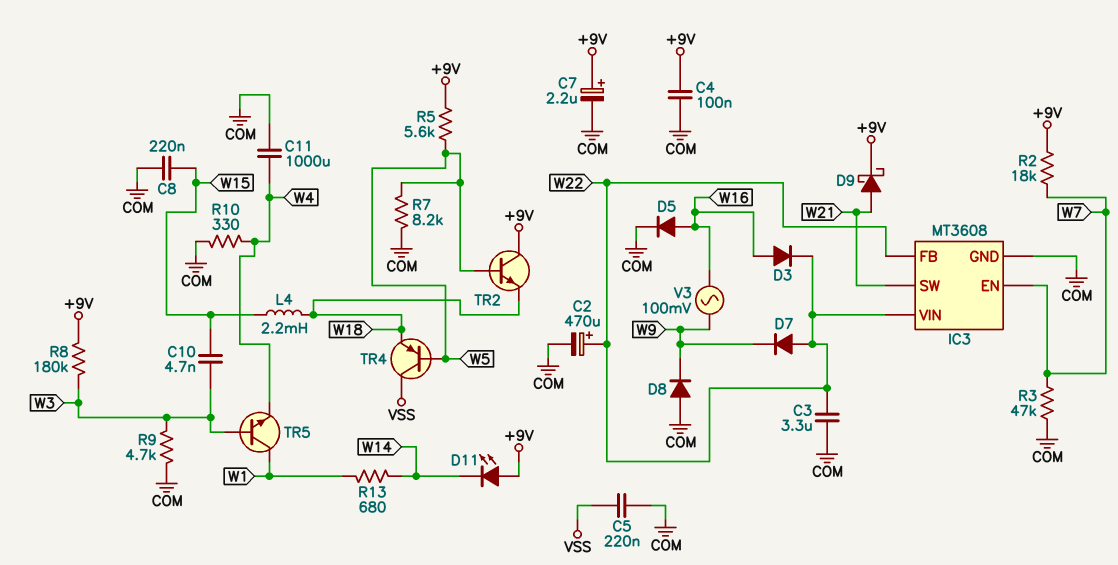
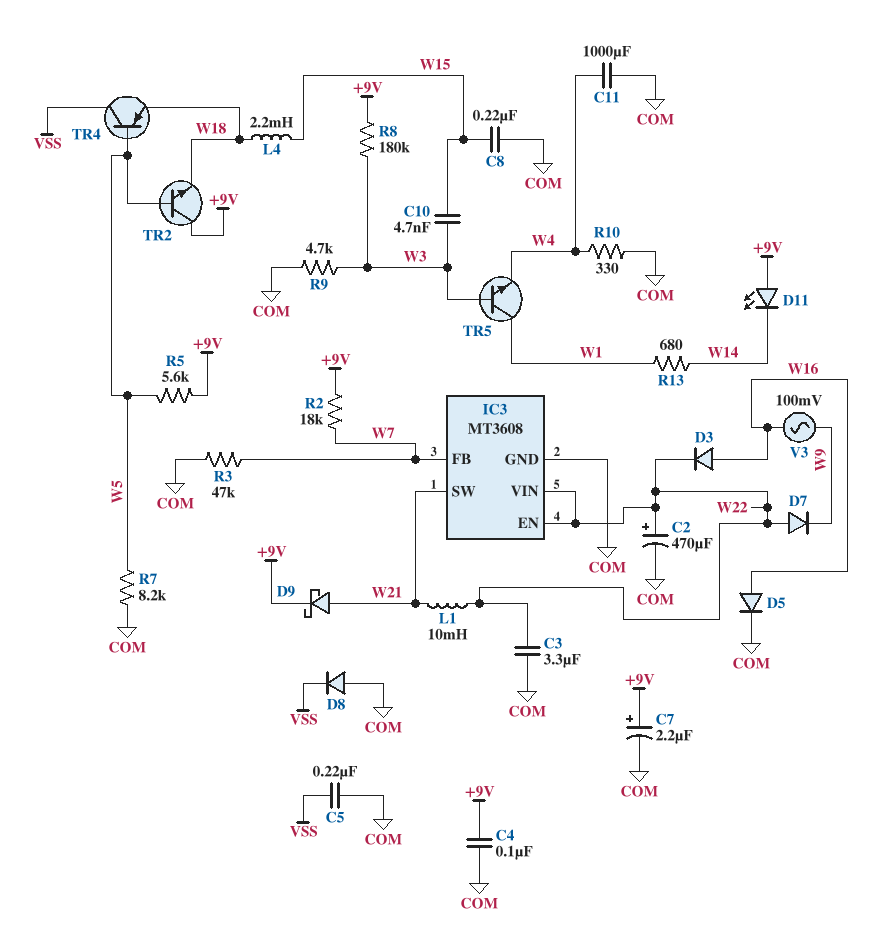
D8: diode (A COM, K W9) -> diode (A COM, K VSS)
IC3 pin EN: W7 -> W22
IC3 pin FB: W22 -> W7
L1: none -> 10mH (W21, W22)

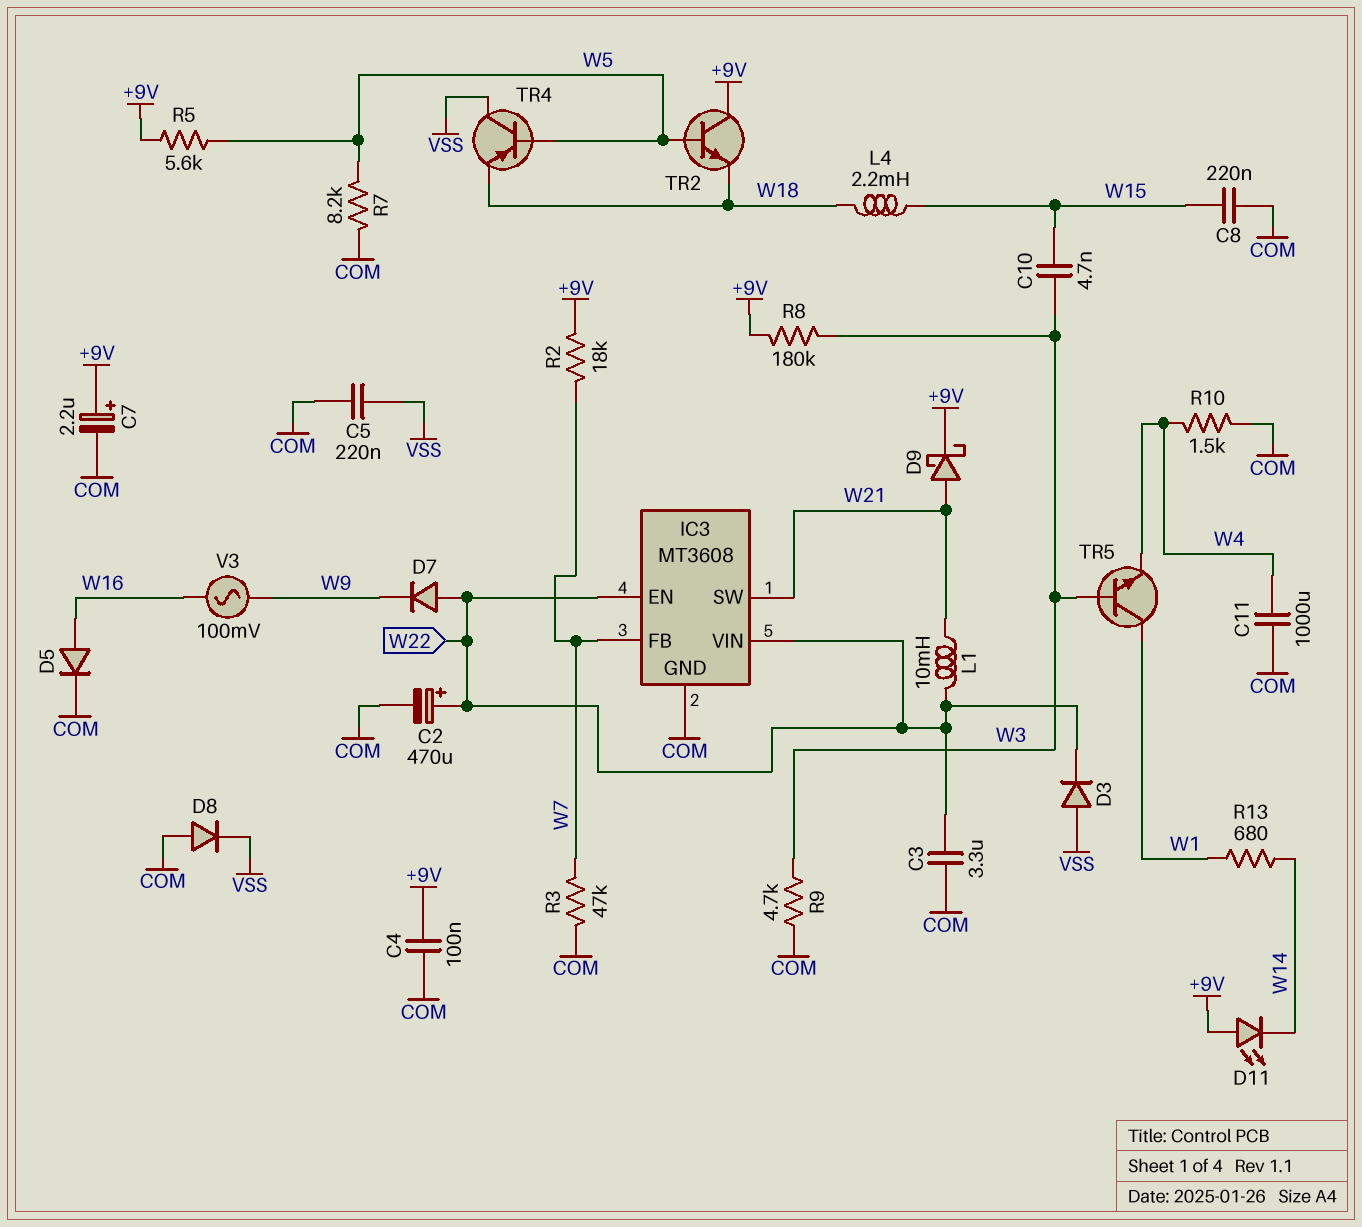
D3: diode (A W16, K W22) -> diode (A VSS, K W22)
R10: 330 (COM, W4) -> 1.5k (COM, W4)

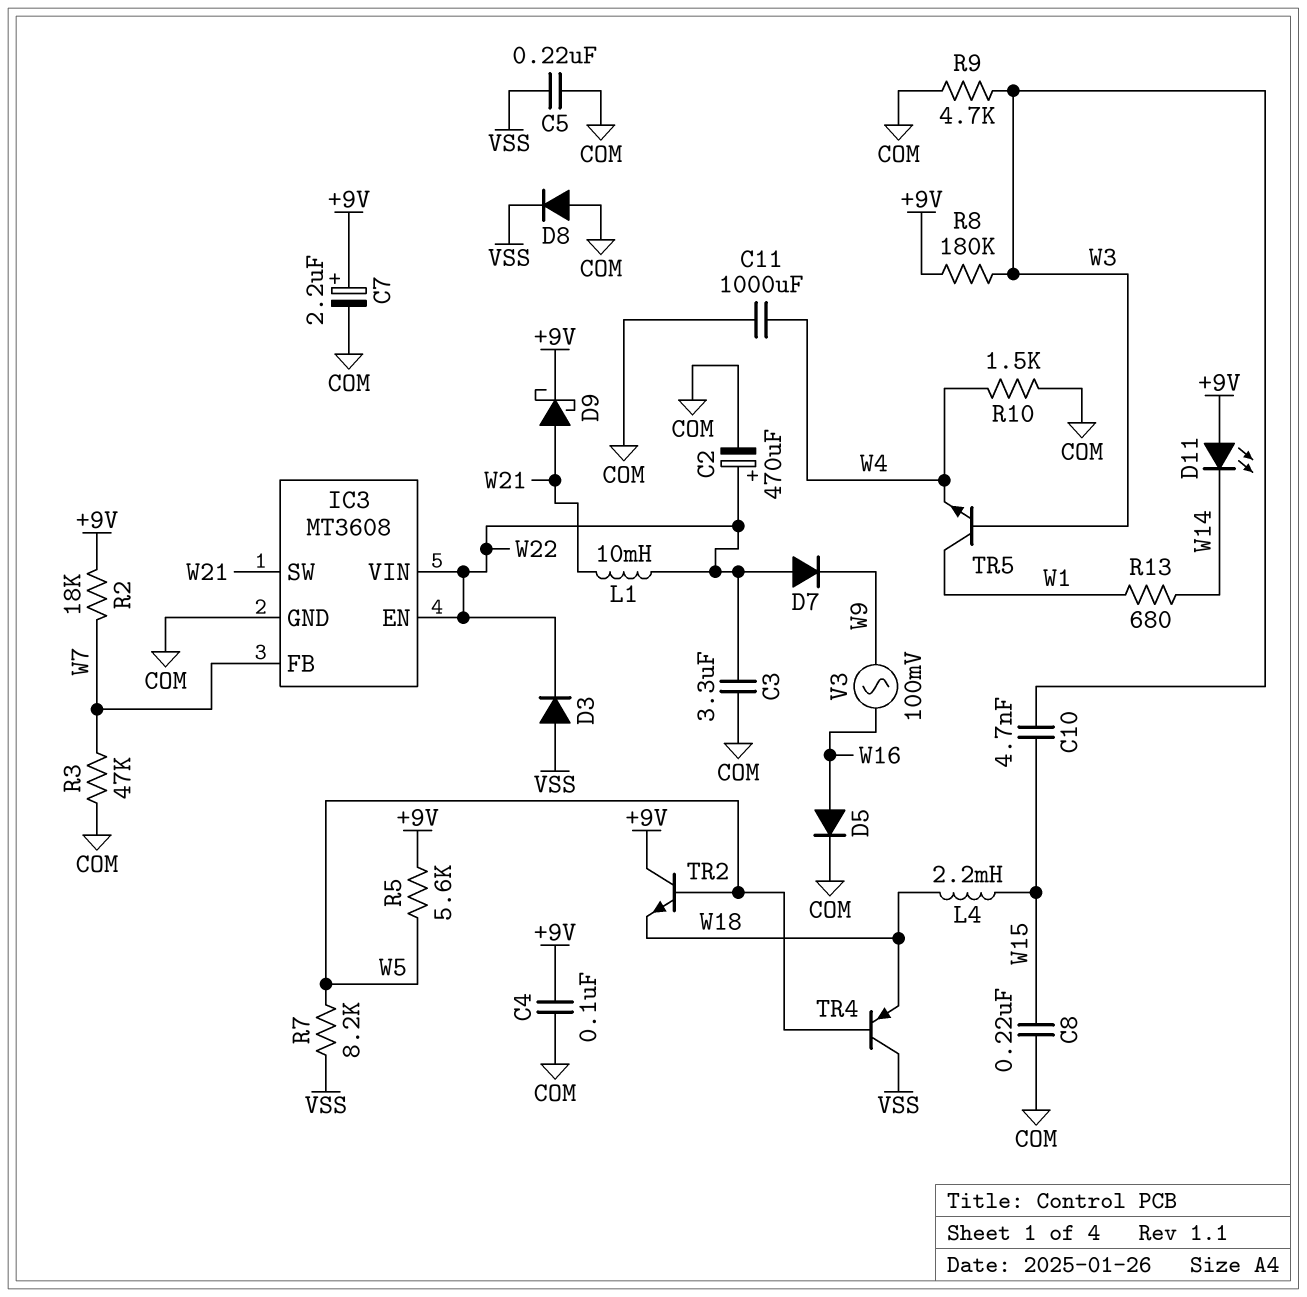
R7: 8.2k (COM, W5) -> 8.2k (VSS, W5)

